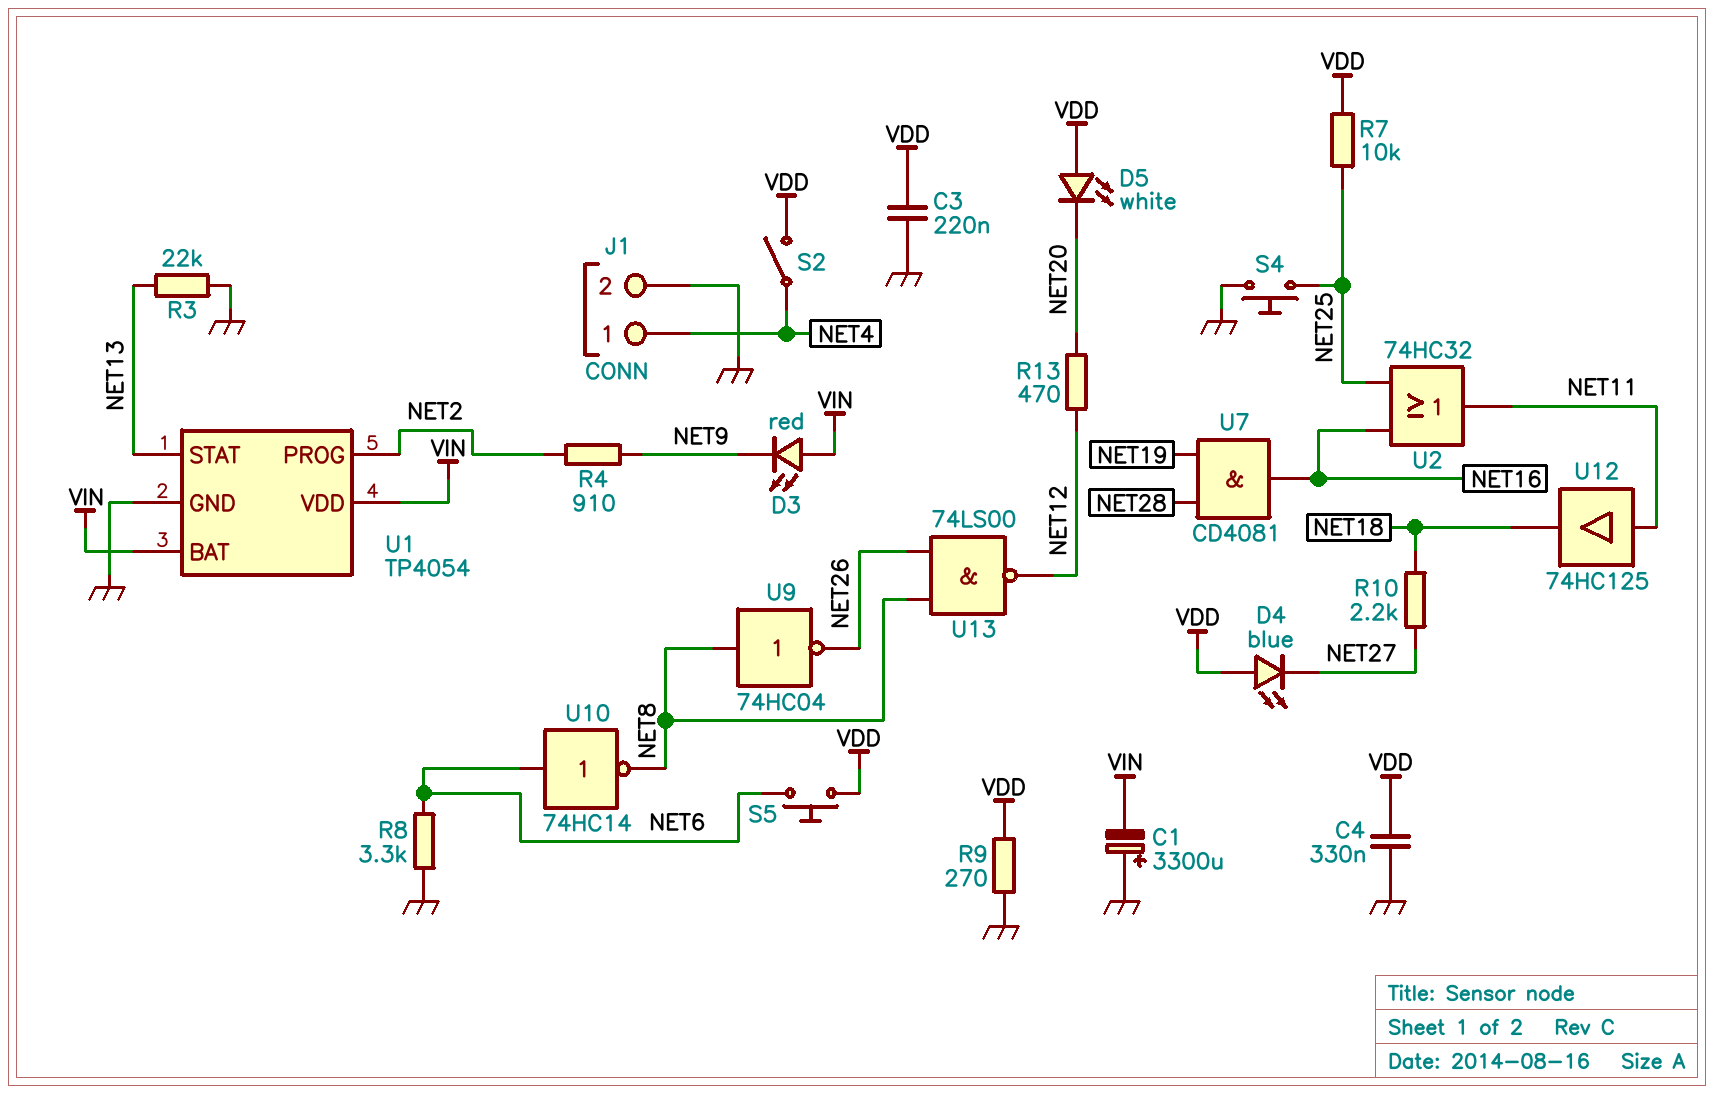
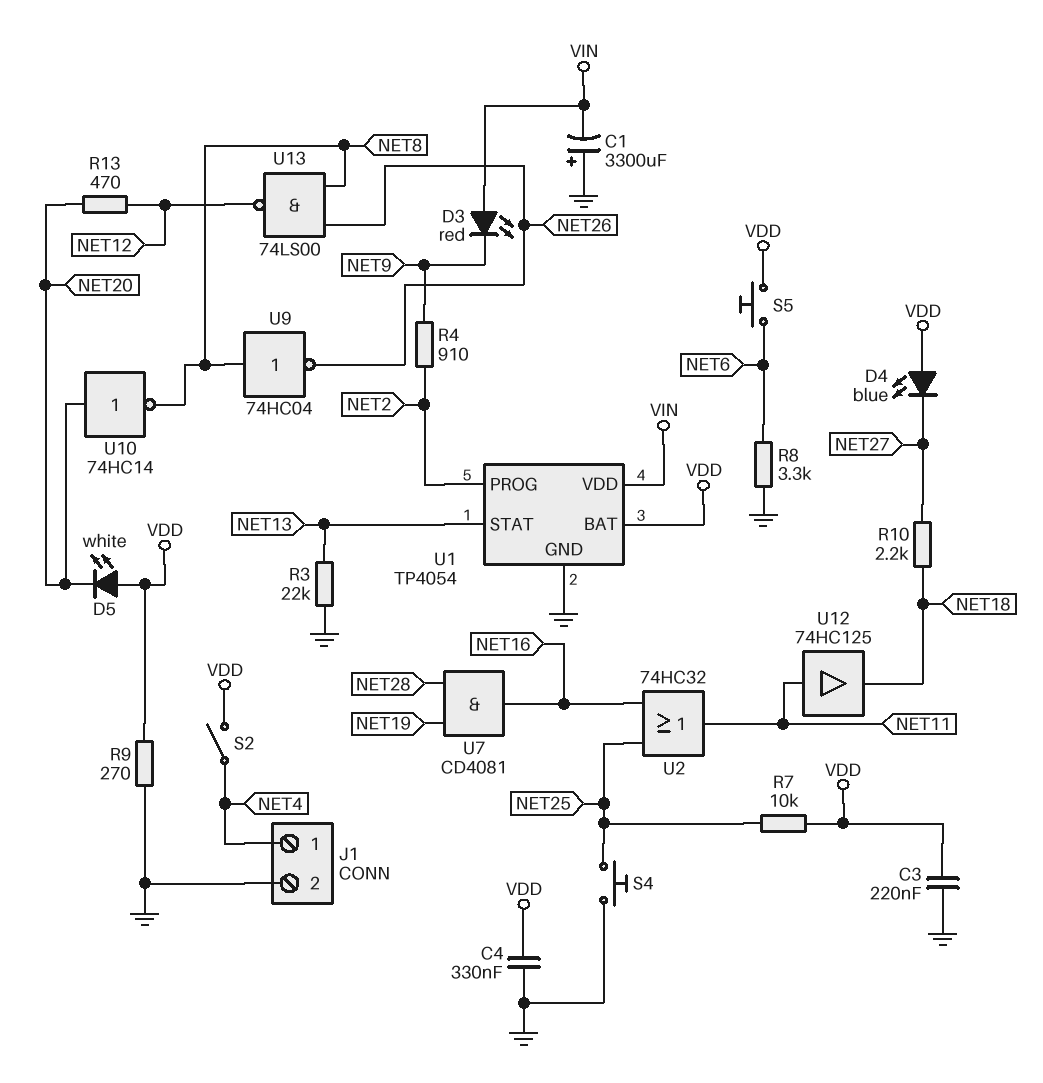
U1 pin BAT: VIN -> VDD
U10: NOT 74HC14 (in NET6, out NET8) -> NOT 74HC14 (in NET20, out NET8)

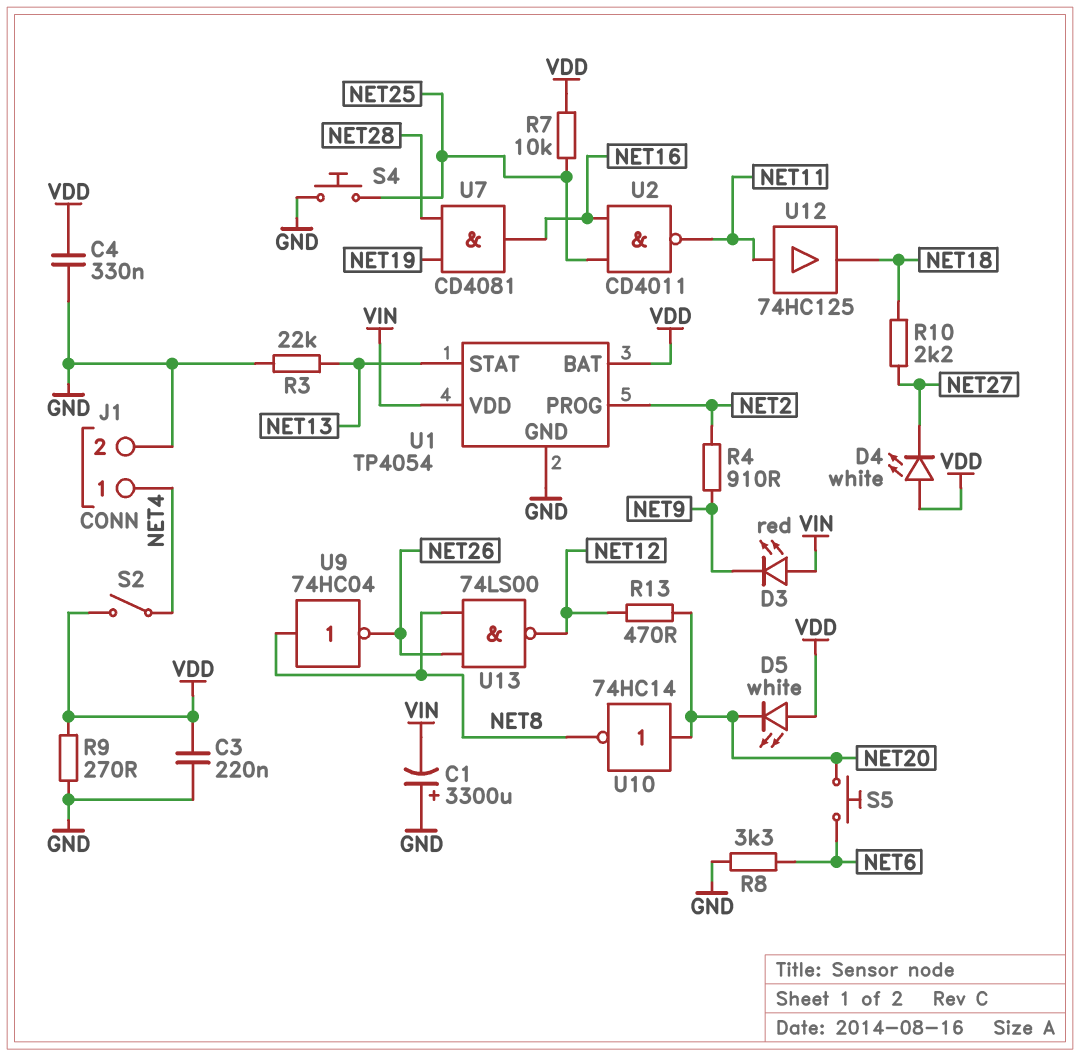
D4: LED blue (A VDD, K NET27) -> LED white (A VDD, K NET27)
S5: button (NET6, VDD) -> button (NET6, NET20)
U2: OR 74HC32 (in NET16, in NET25, out NET11) -> NAND CD4011 (in NET16, in NET25, out NET11)

